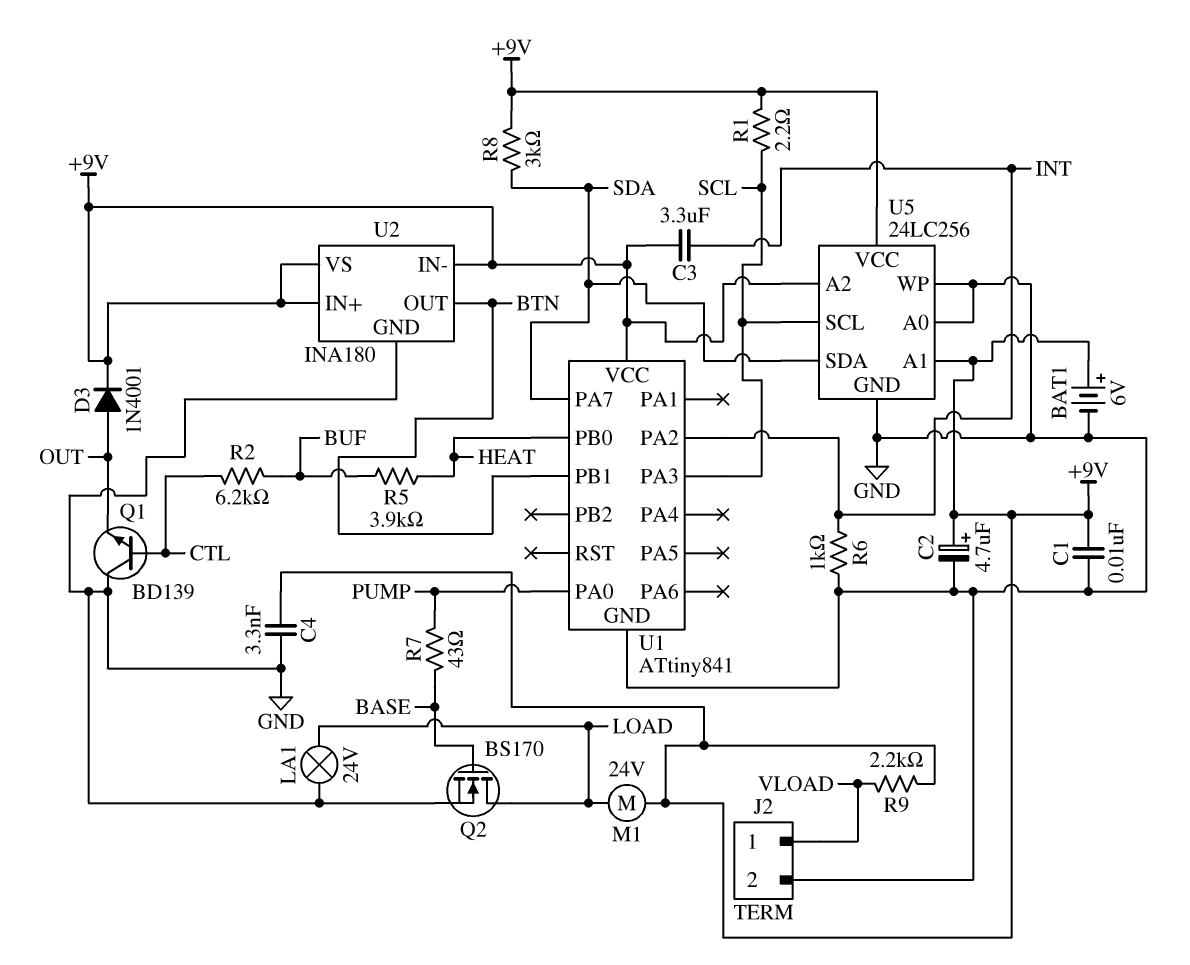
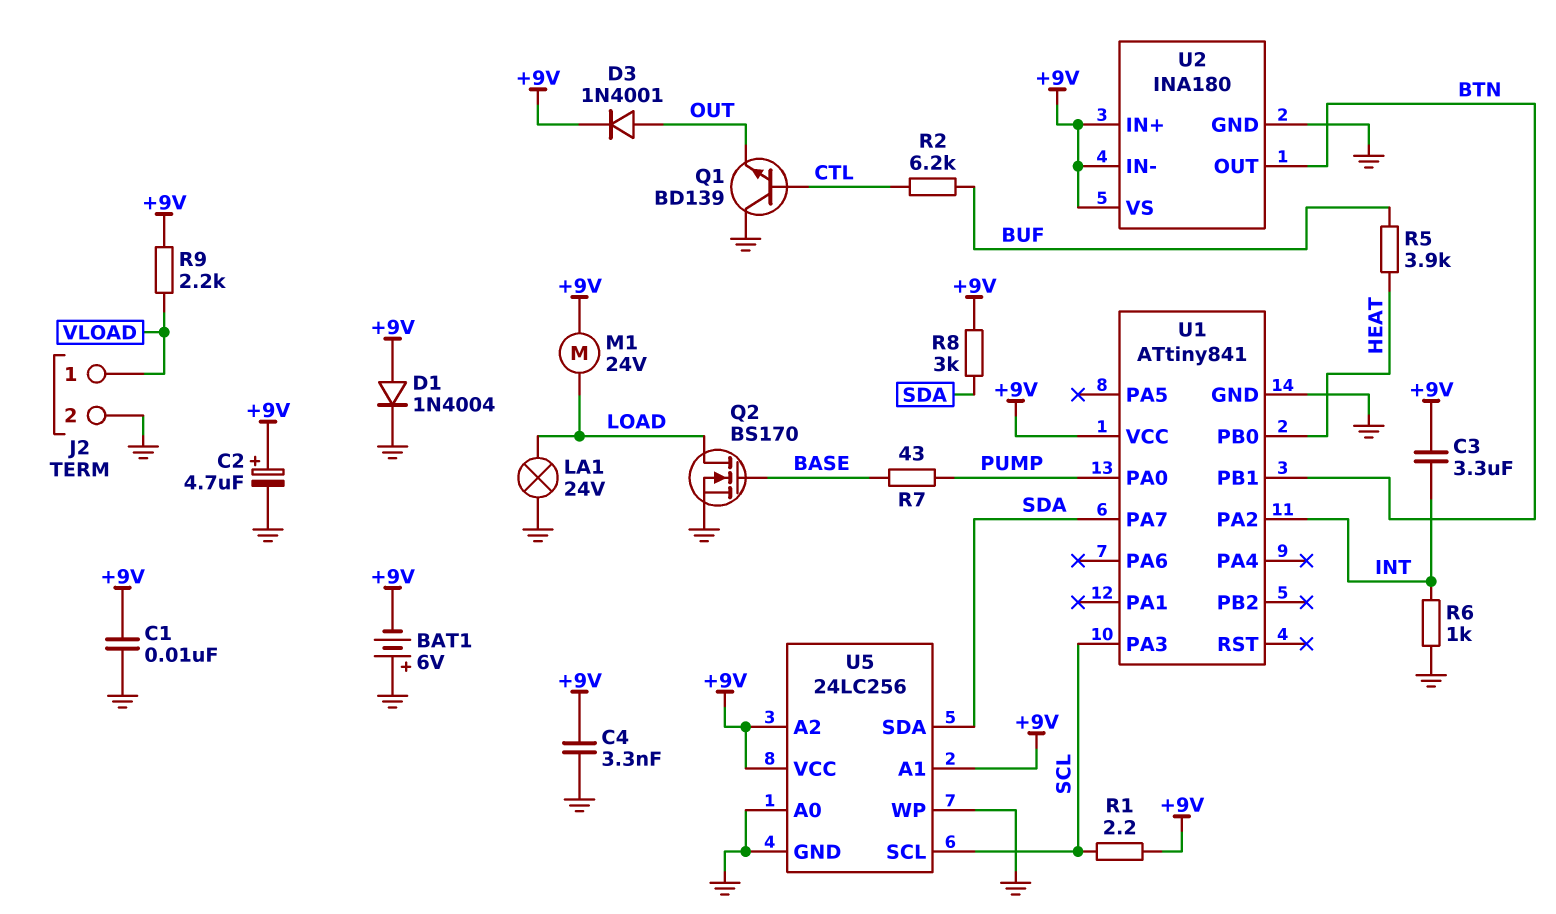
BAT1: 6V (plus +9V, minus GND) -> 6V (plus GND, minus +9V)
D1: none -> diode 1N4004 (A +9V, K GND)

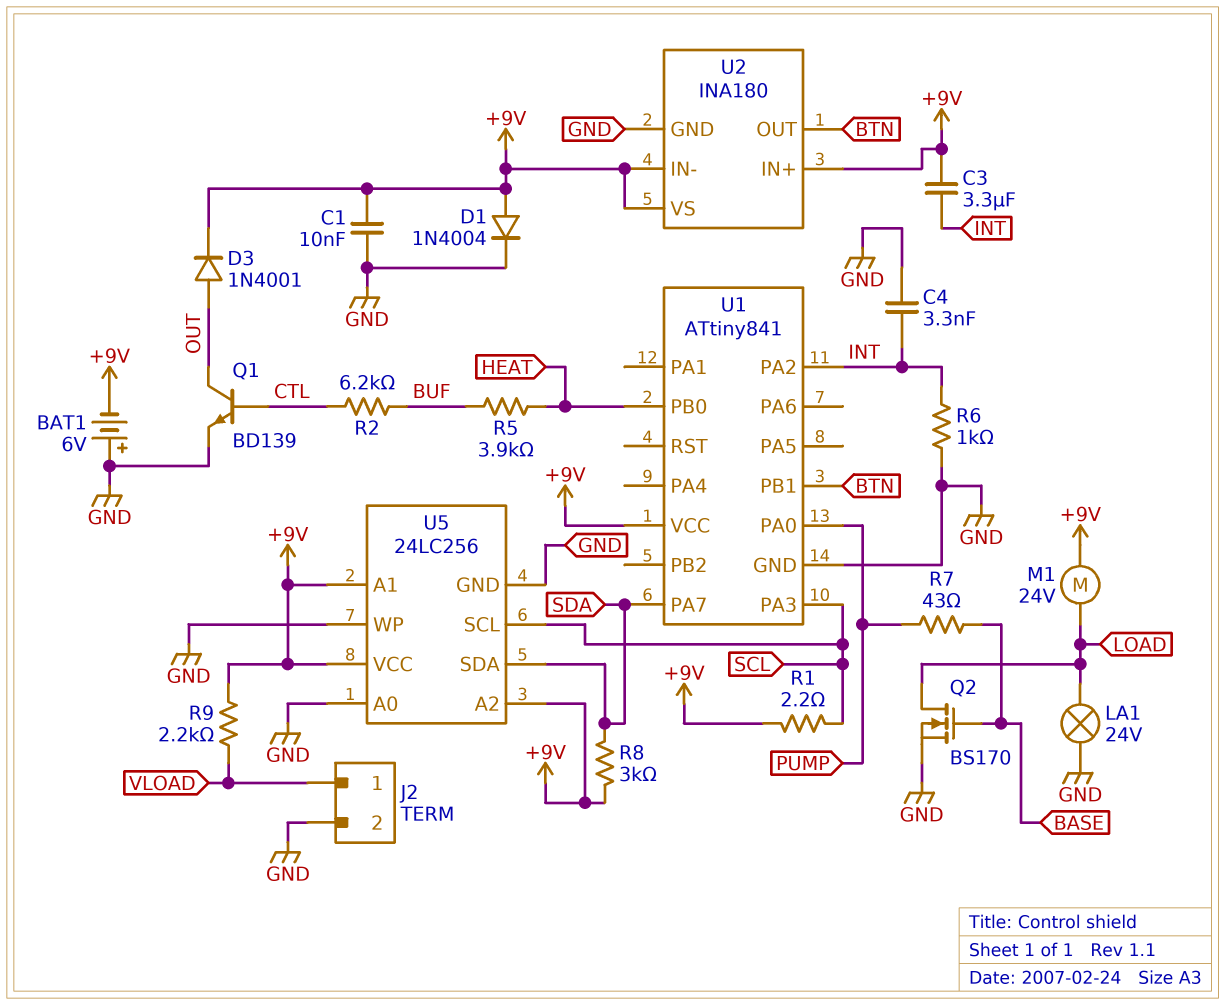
C2: 4.7uF (plus +9V, minus GND) -> none
C4: 3.3nF (+9V, GND) -> 3.3nF (GND, INT)
Q1: NPN BD139 (B CTL, C GND, E OUT) -> NPN BD139 (B CTL, C OUT, E GND)

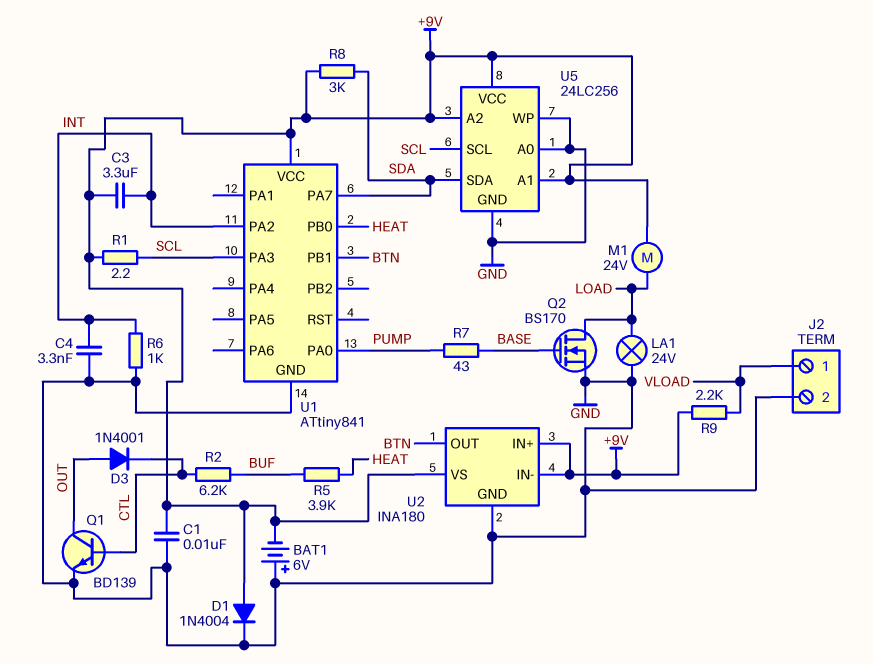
D3: diode 1N4001 (A OUT, K +9V) -> diode 1N4001 (A OUT, K CTL)

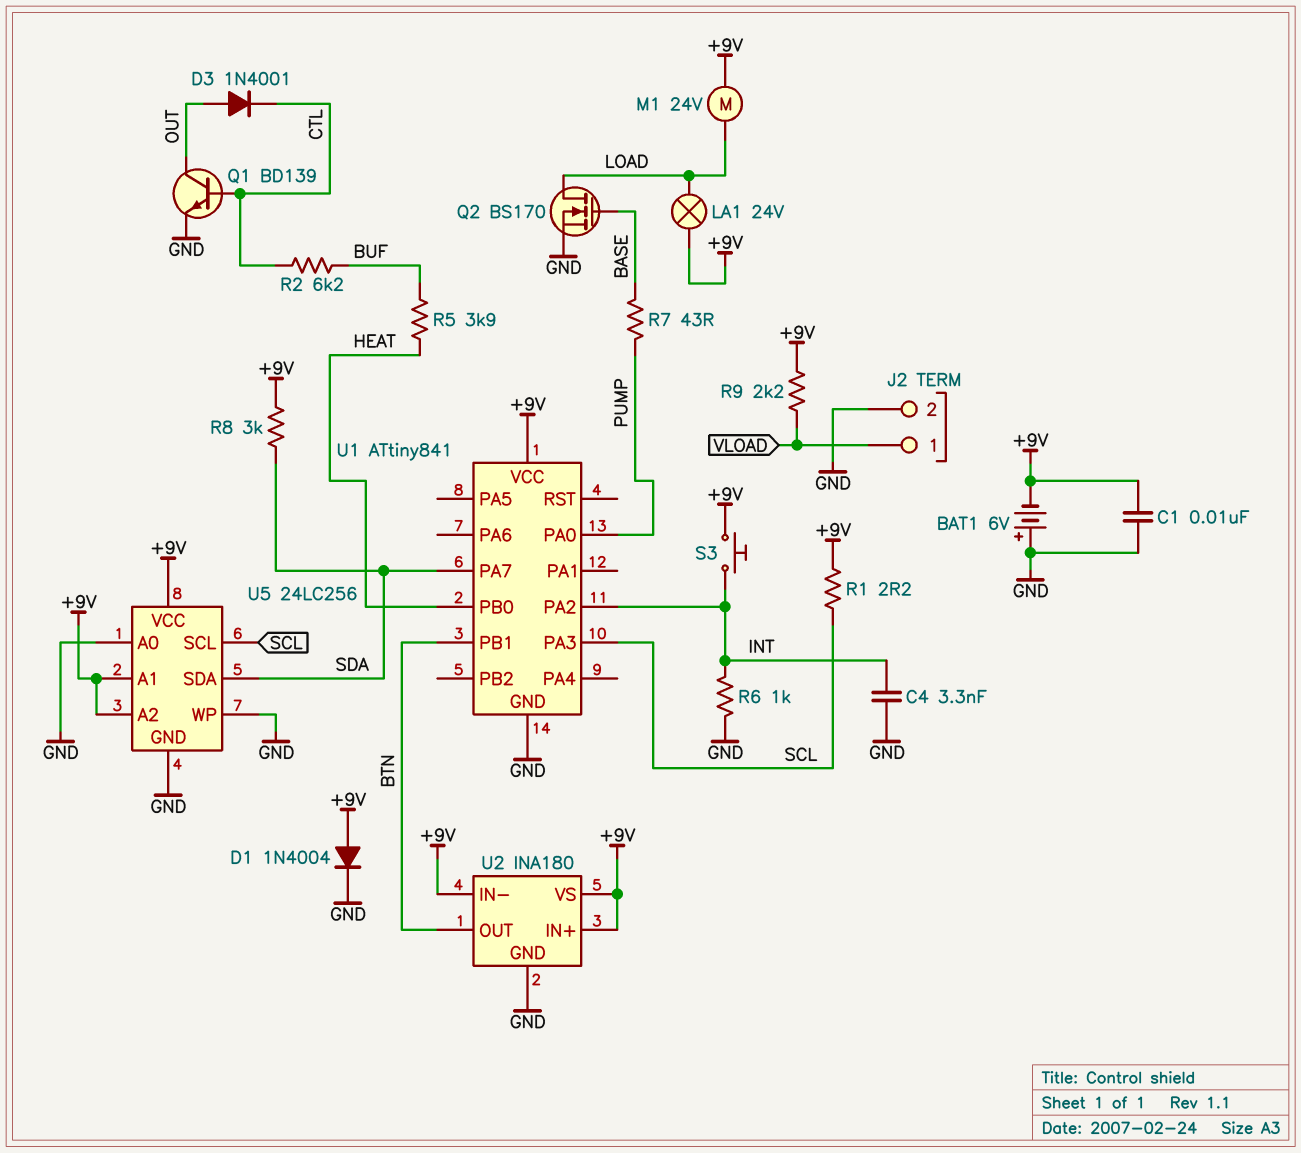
C3: 3.3uF (+9V, INT) -> none
LA1: lamp 24V (GND, LOAD) -> lamp 24V (+9V, LOAD)
S3: none -> button (+9V, INT)

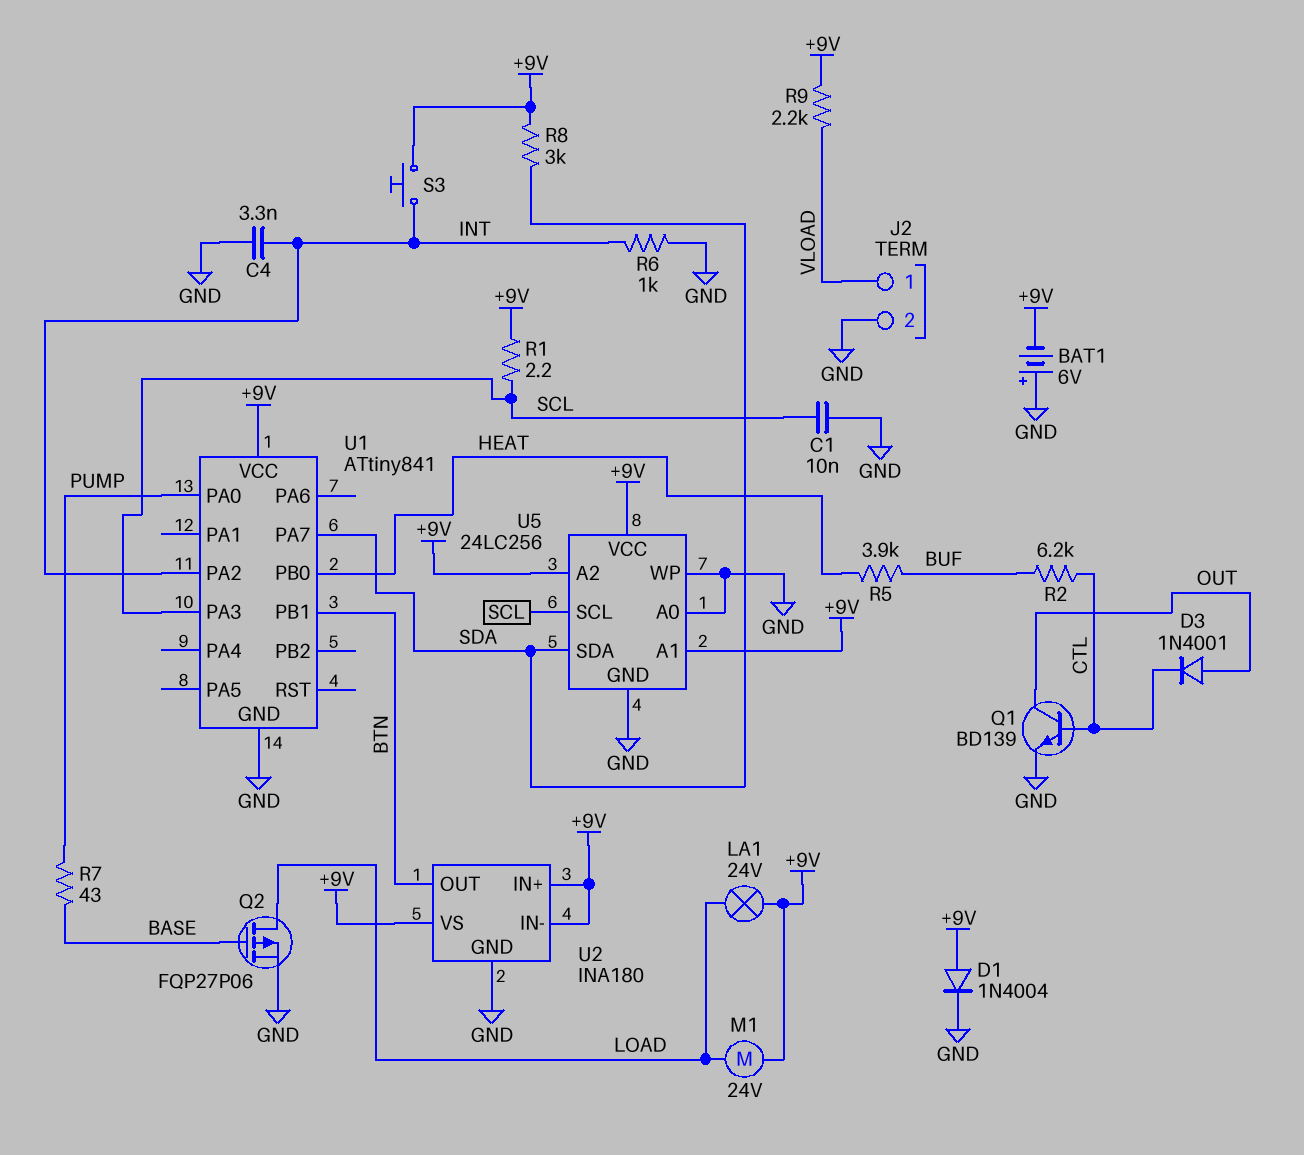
C1: 10nF (+9V, GND) -> 10nF (GND, SCL)
Q2: NMOS BS170 (G BASE, D LOAD, S GND) -> PMOS FQP27P06 (G BASE, D LOAD, S GND)

